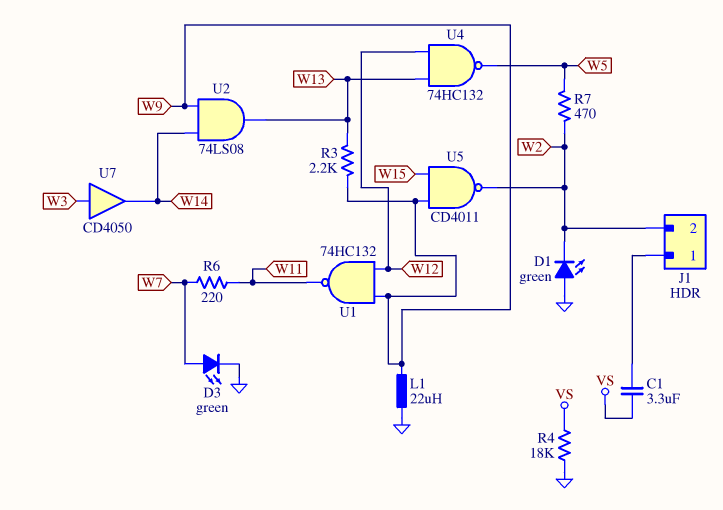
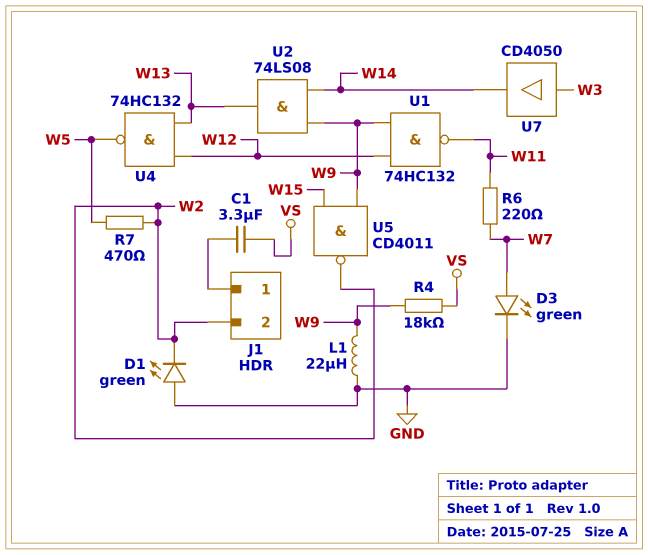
R3: 2.2k (W9, W13) -> none
R4: 18k (GND, VS) -> 18k (VS, W9)

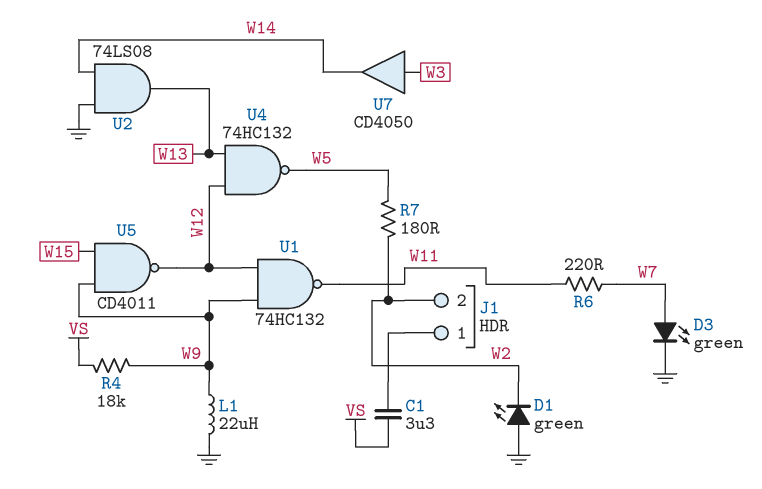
R7: 470 (W2, W5) -> 180 (W2, W5)
U2: AND 74LS08 (in W9, in W14, out W13) -> AND 74LS08 (in GND, in W14, out W13)
U5: NAND CD4011 (in W9, in W15, out W2) -> NAND CD4011 (in W9, in W15, out W12)

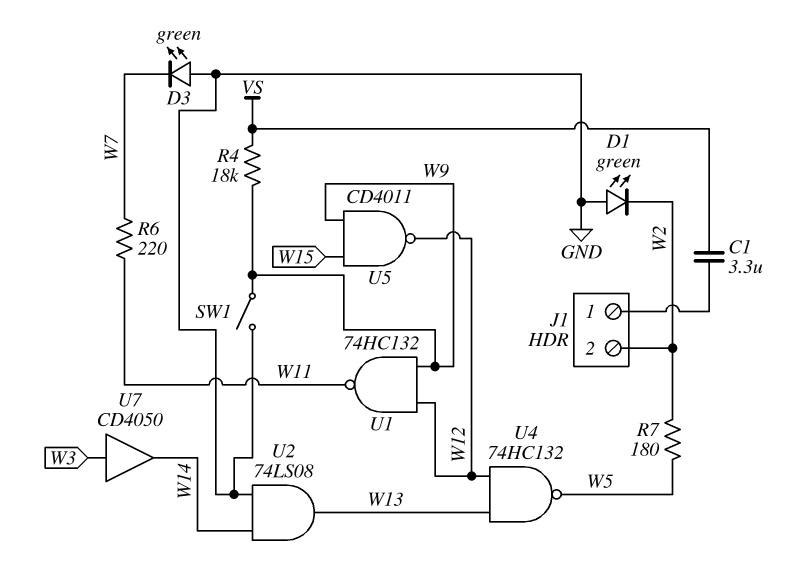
D3: LED green (A W7, K GND) -> LED green (A GND, K W7)
L1: 22uH (GND, W9) -> none
SW1: none -> switch (GND, W9)

